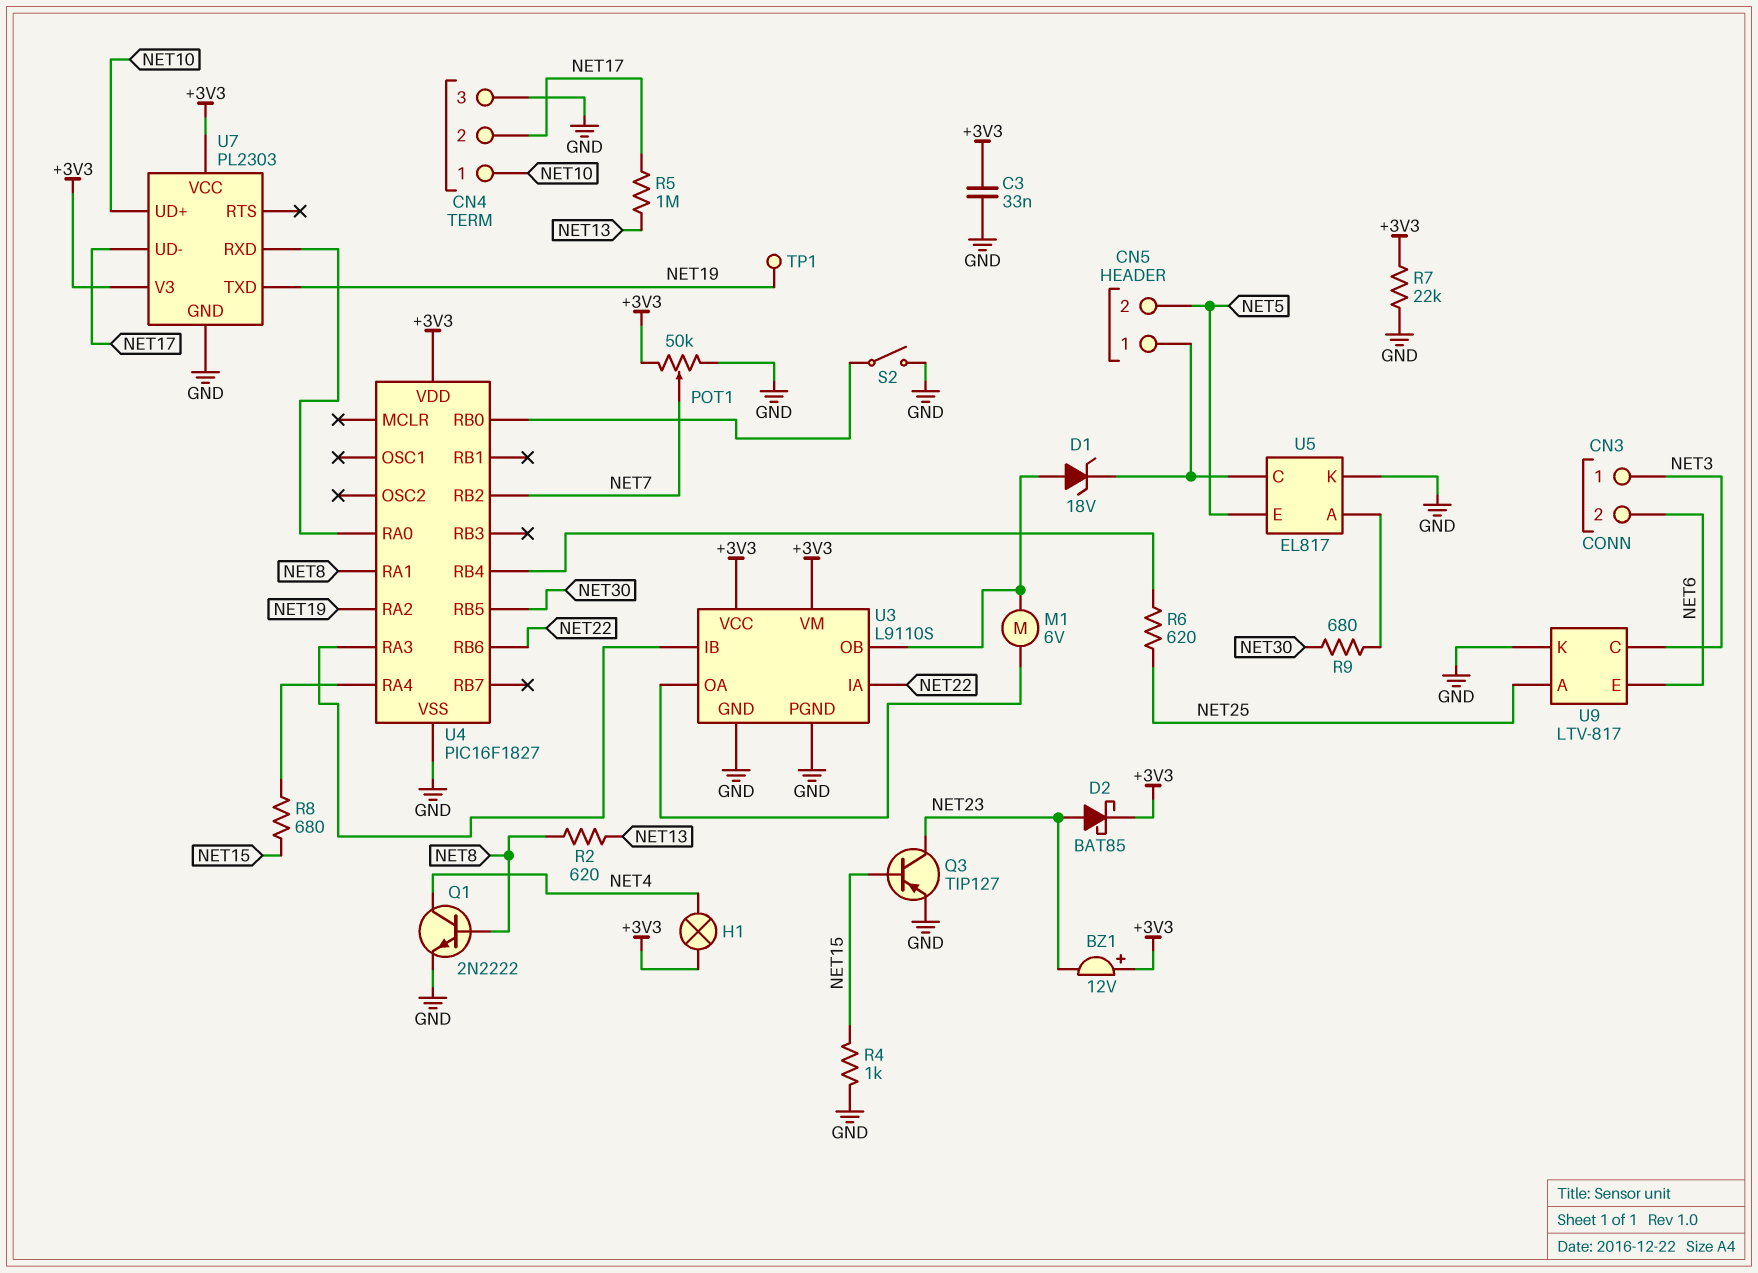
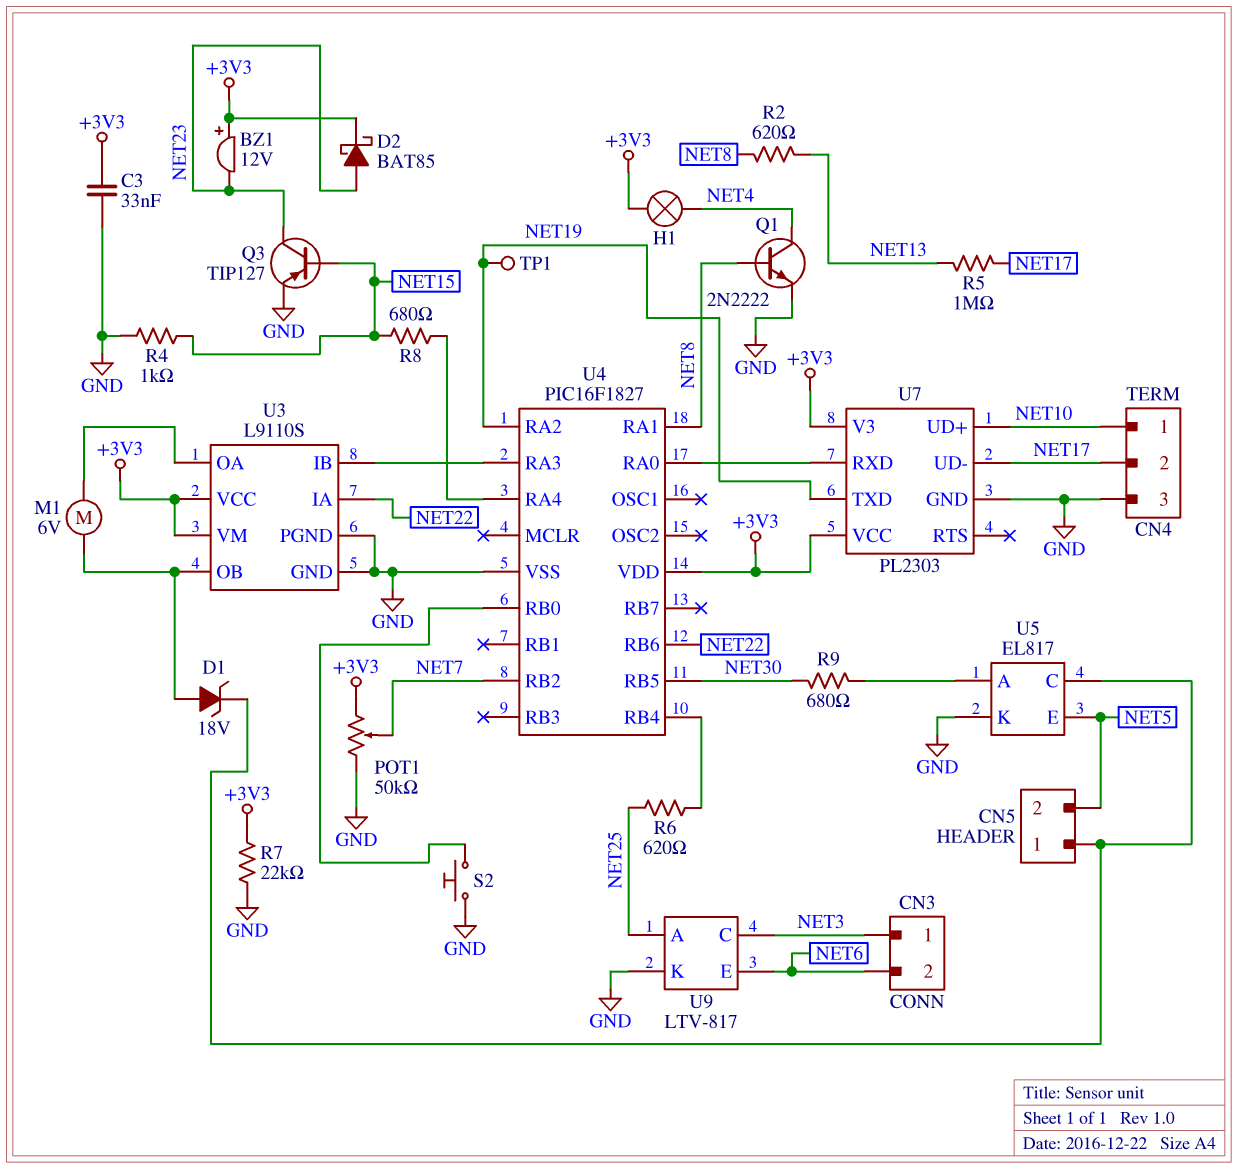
S2: switch (GND, U4/RB0) -> button (GND, U4/RB0)

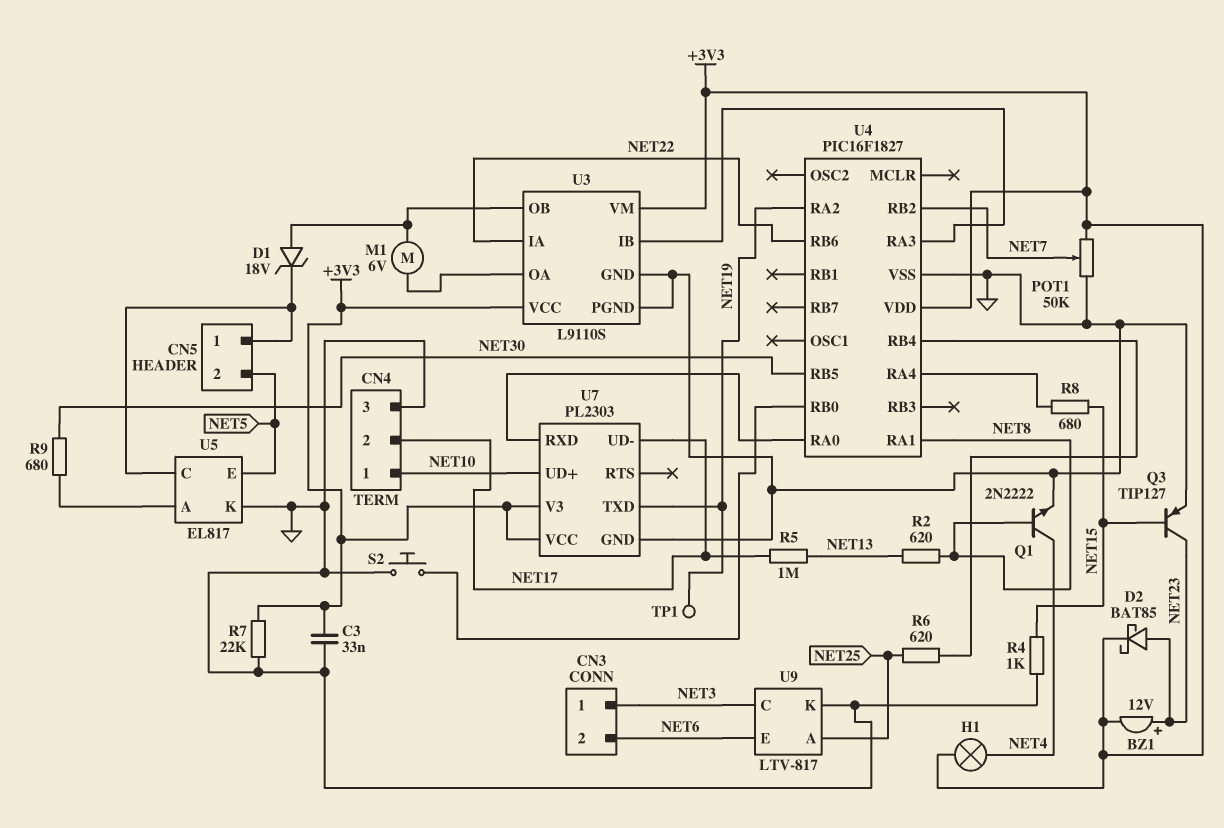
BZ1: buzzer 12V (plus +3V3, minus NET23) -> buzzer 12V (plus NET23, minus +3V3)

